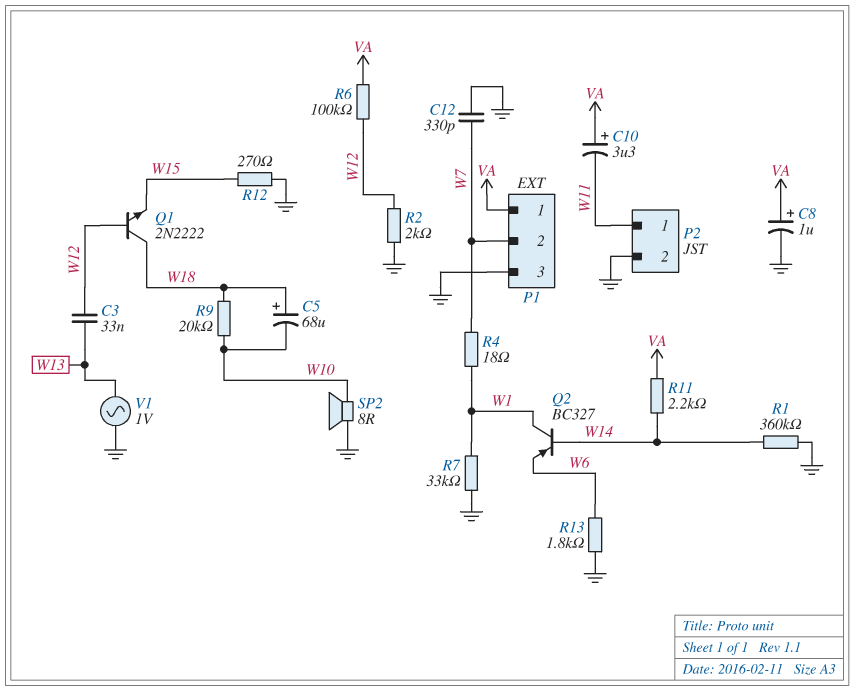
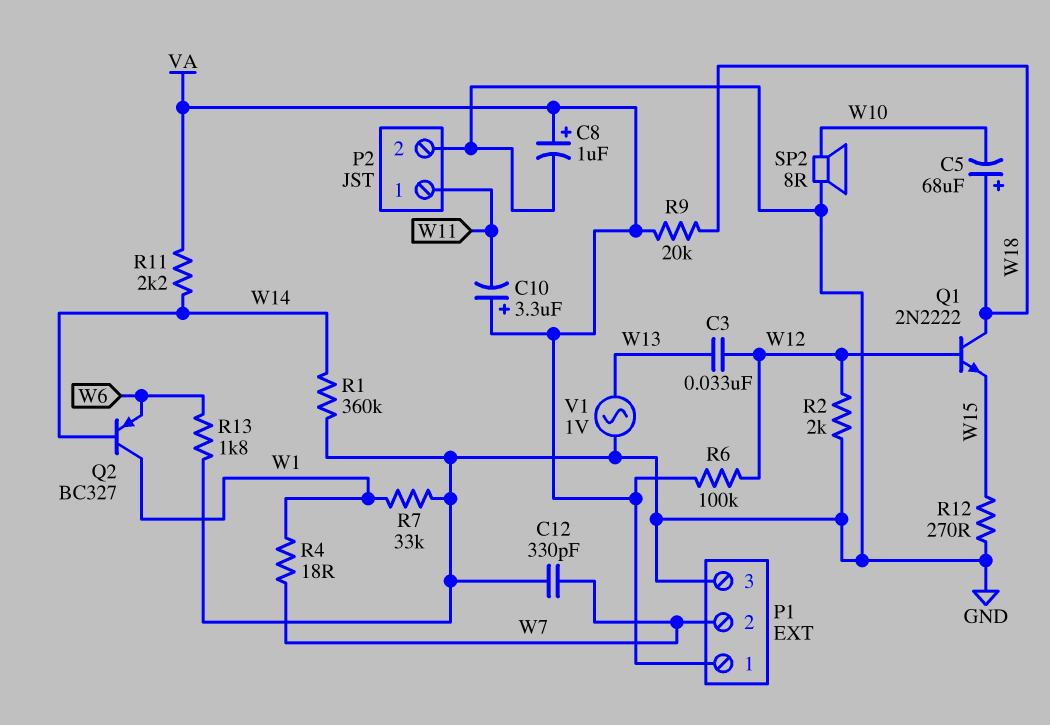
R9: 20k (W10, W18) -> 20k (VA, W18)

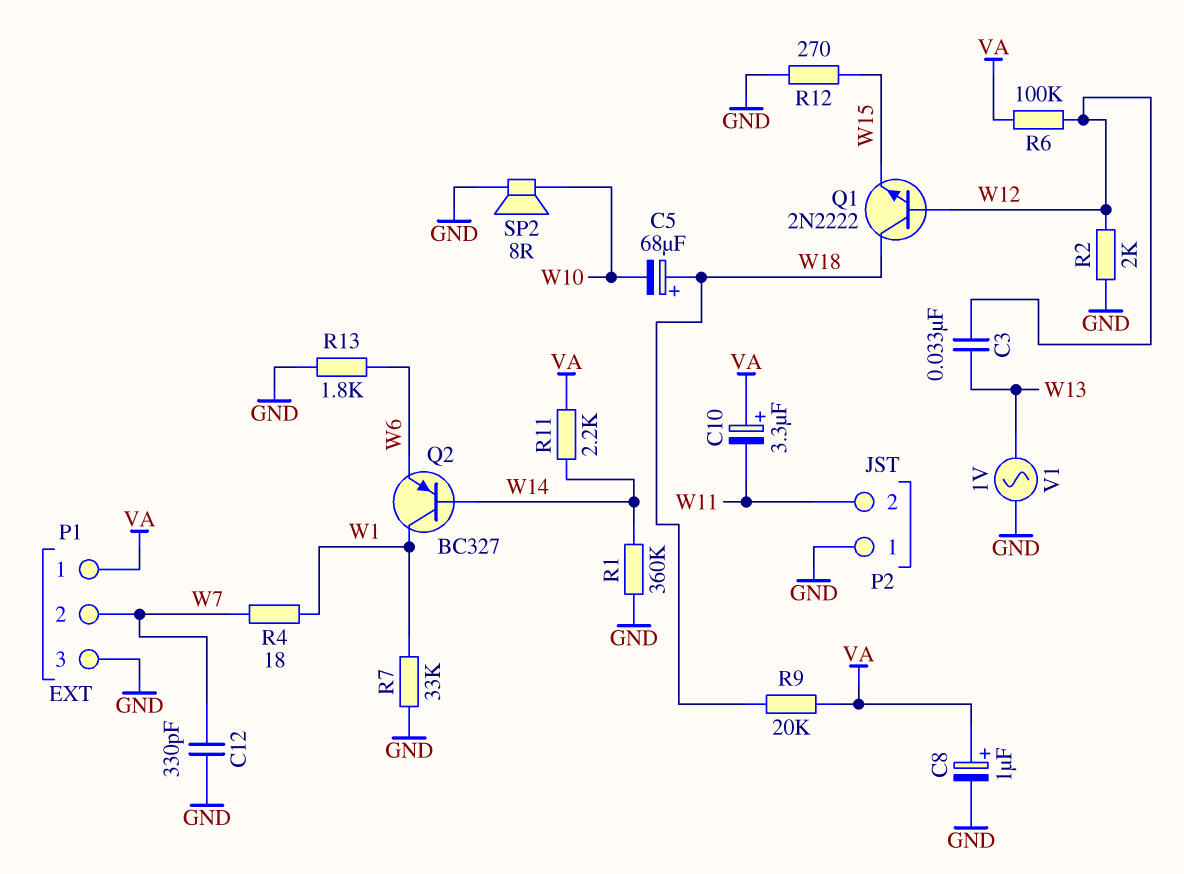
P2 pin 1: W11 -> GND
P2 pin 2: GND -> W11

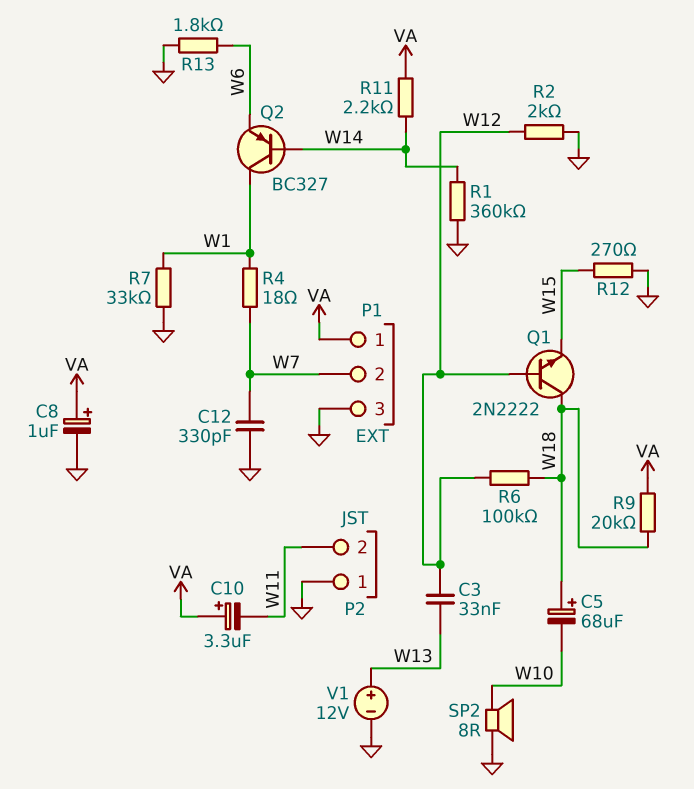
R6: 100k (VA, W12) -> 100k (W12, W18)
V1: AC 1V (GND, W13) -> 12V (plus W13, minus GND)

